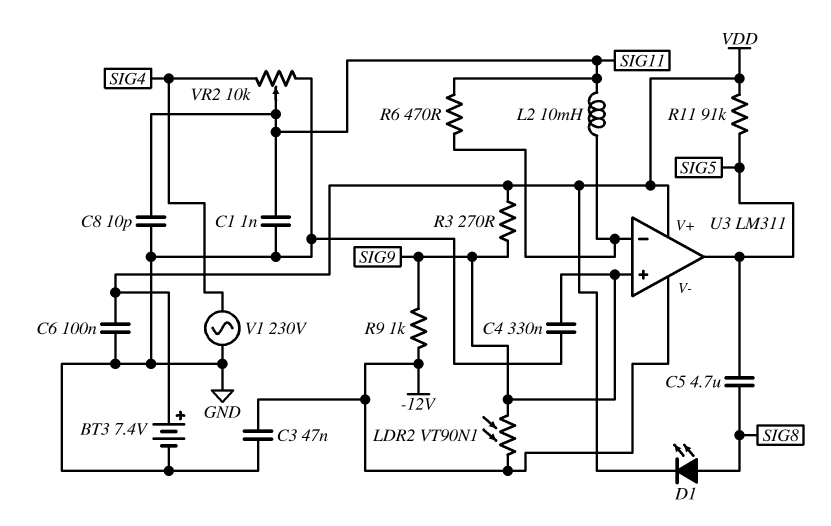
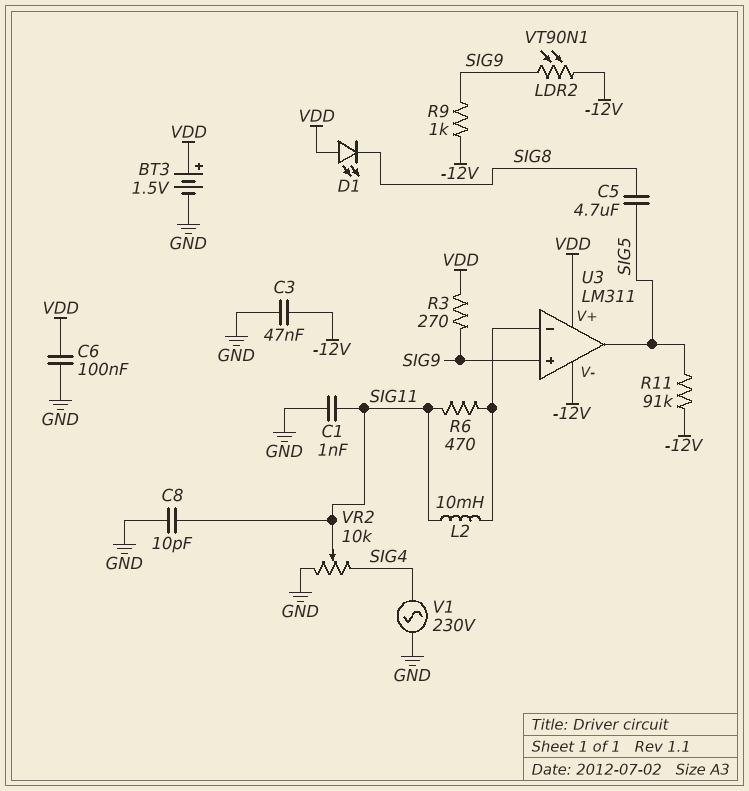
BT3: 7.4V (plus VDD, minus GND) -> 1.5V (plus VDD, minus GND)
C4: 330nF (GND, SIG9) -> none
D1: LED (A SIG8, K VDD) -> LED (A VDD, K SIG8)
R11: 91k (SIG5, VDD) -> 91k (-12V, SIG5)

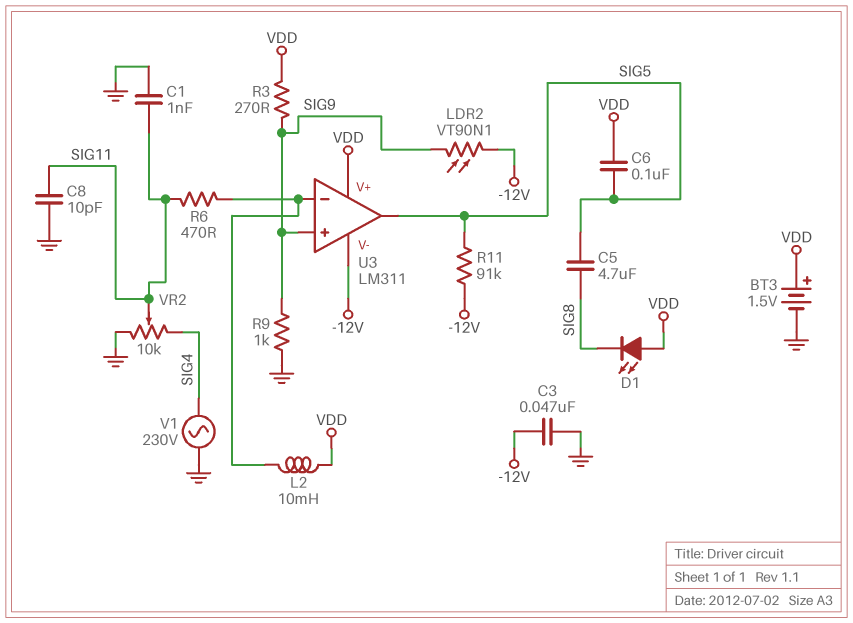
C6: 100nF (GND, VDD) -> 100nF (SIG5, VDD)
L2: 10mH (SIG11, U3/in-) -> 10mH (U3/in-, VDD)
R9: 1k (-12V, SIG9) -> 1k (GND, SIG9)

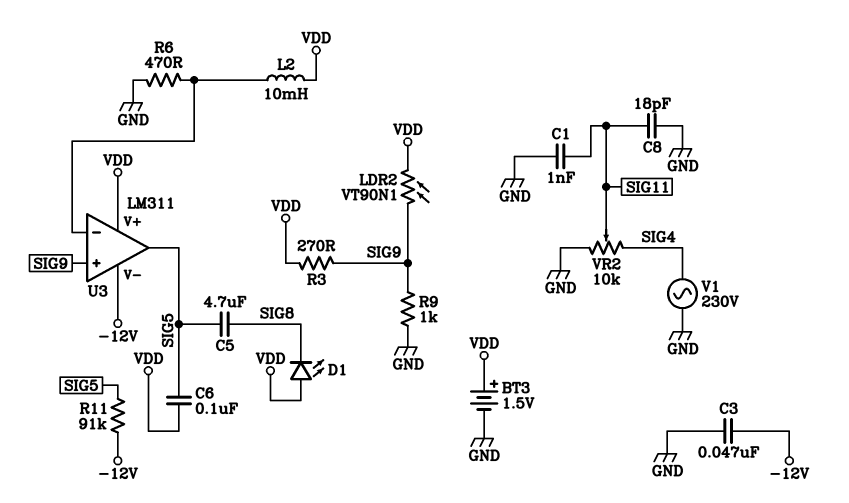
C8: 10pF (GND, SIG11) -> 18pF (GND, SIG11)
LDR2: VT90N1 (-12V, SIG9) -> VT90N1 (SIG9, VDD)
R6: 470 (SIG11, U3/in-) -> 470 (GND, U3/in-)

